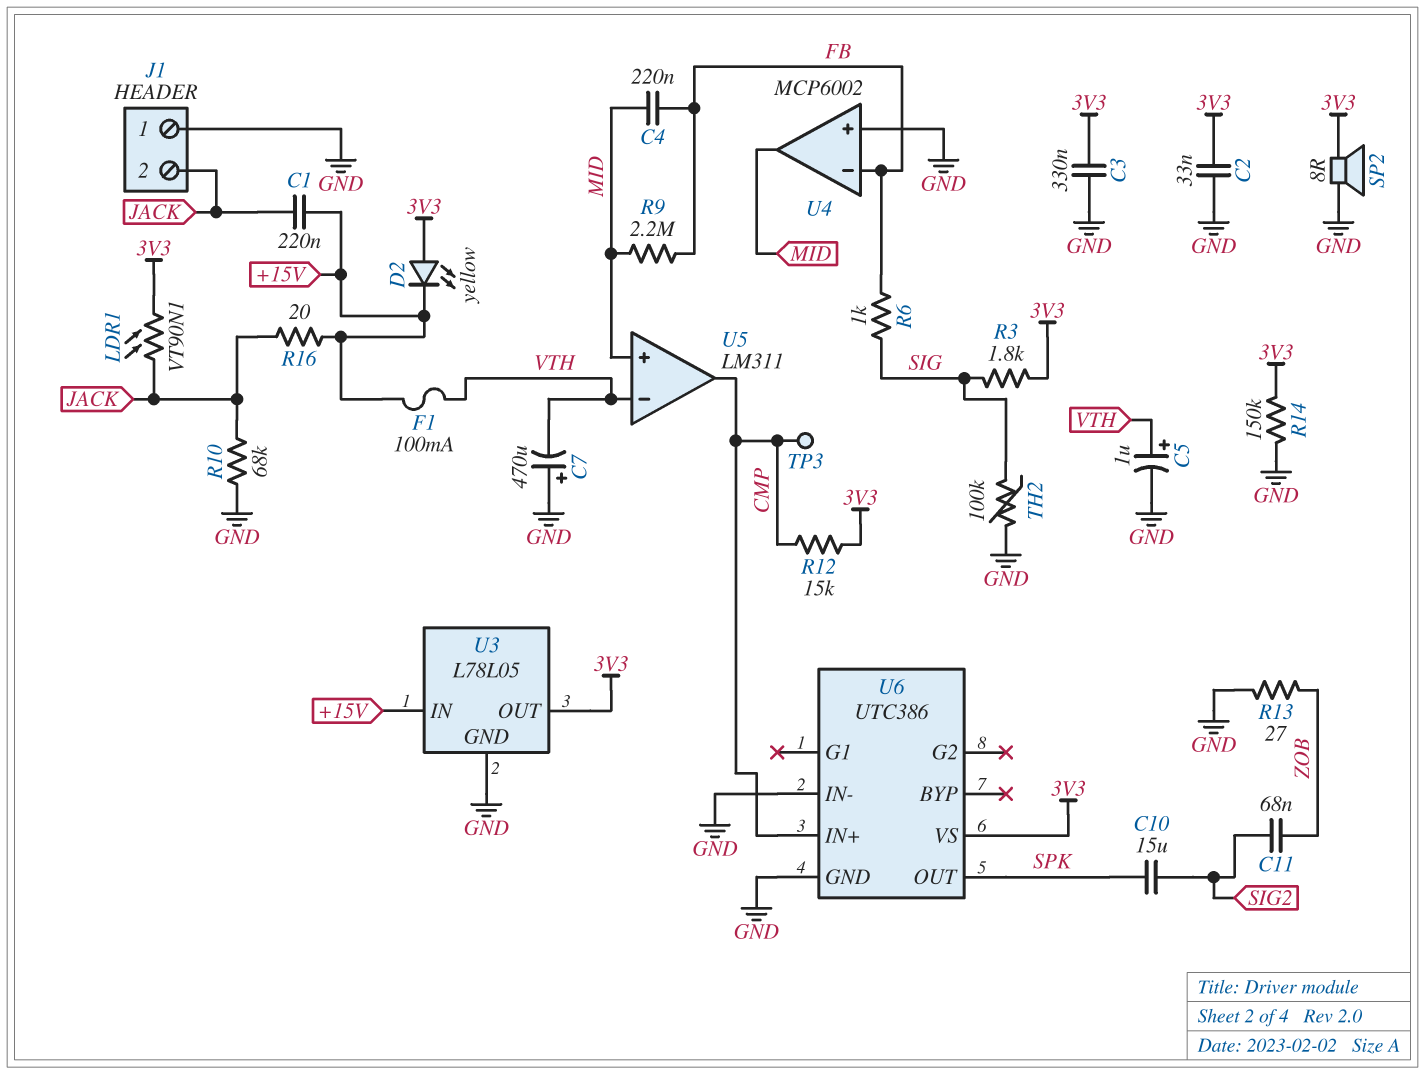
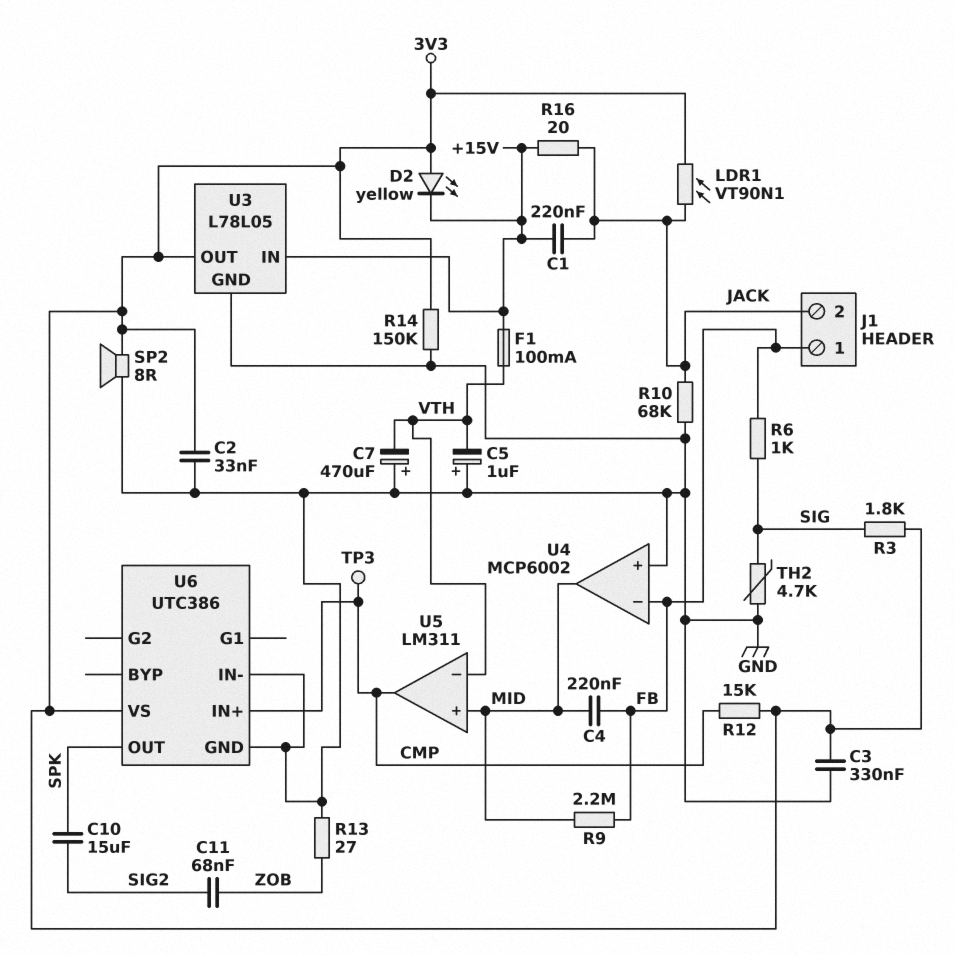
C5: 1uF (plus VTH, minus GND) -> 1uF (plus GND, minus VTH)
J1 pin 1: GND -> FB
TH2: 100k (GND, SIG) -> 4.7k (GND, SIG)

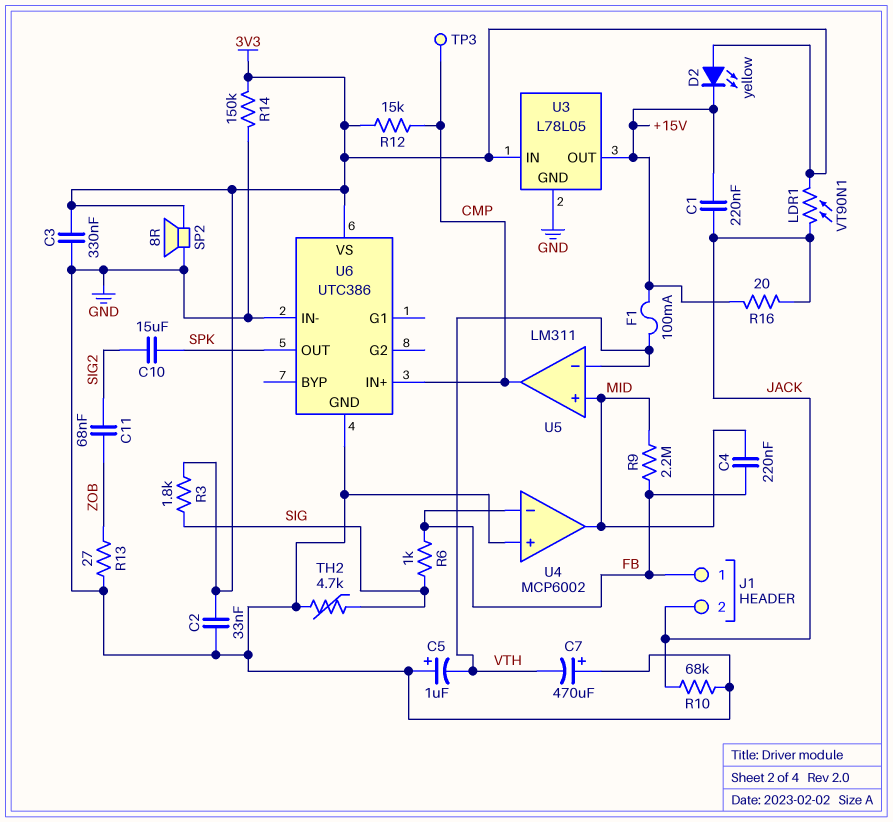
U3 pin IN: +15V -> 3V3
U3 pin OUT: 3V3 -> +15V

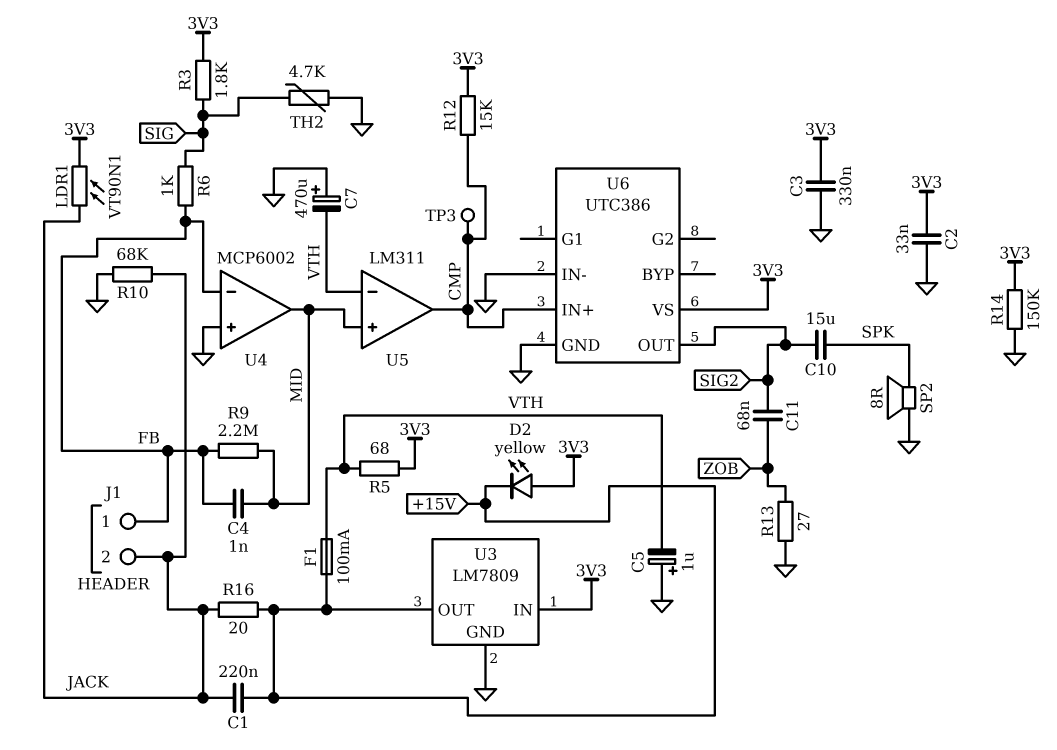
C4: 220nF (FB, MID) -> 1nF (FB, MID)
R5: none -> 68 (3V3, VTH)
SP2: speaker 8R (3V3, GND) -> speaker 8R (GND, SPK)
U3: L78L05 -> LM7809
U6 pin OUT: SPK -> SIG2

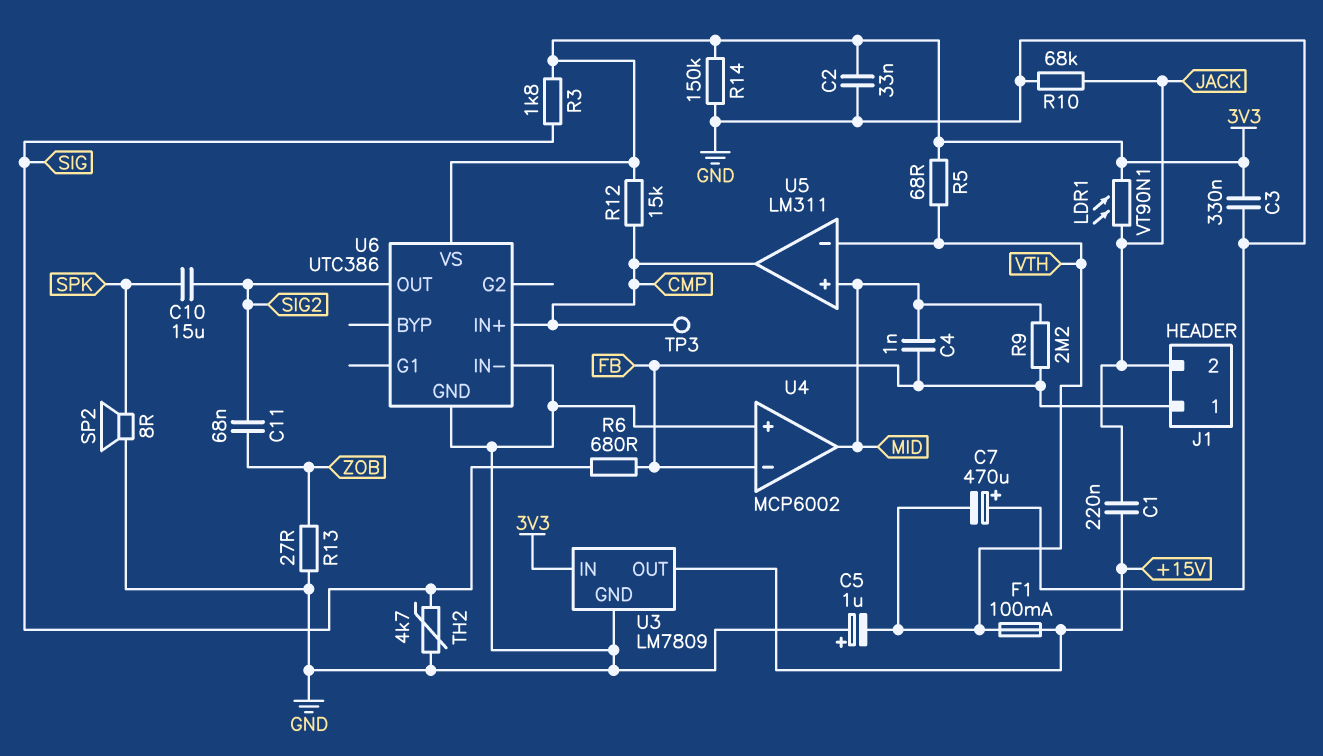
D2: LED yellow (A 3V3, K +15V) -> none
R6: 1k (FB, SIG) -> 680 (FB, SIG)
R16: 20 (+15V, JACK) -> none

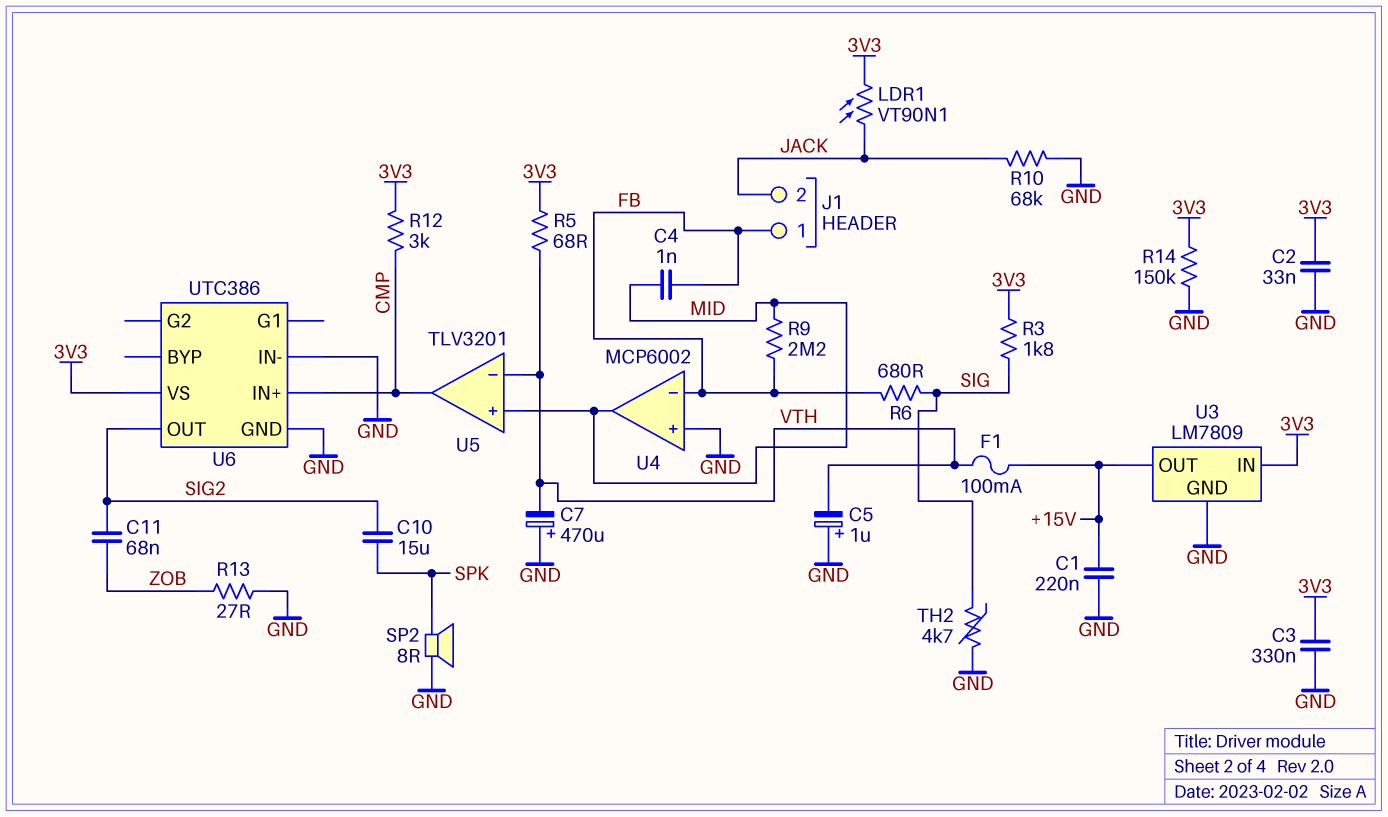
C1: 220nF (+15V, JACK) -> 220nF (+15V, GND)
R12: 15k (3V3, CMP) -> 3k (3V3, CMP)
TP3: test point (CMP) -> none
U5: LM311 -> TLV3201

